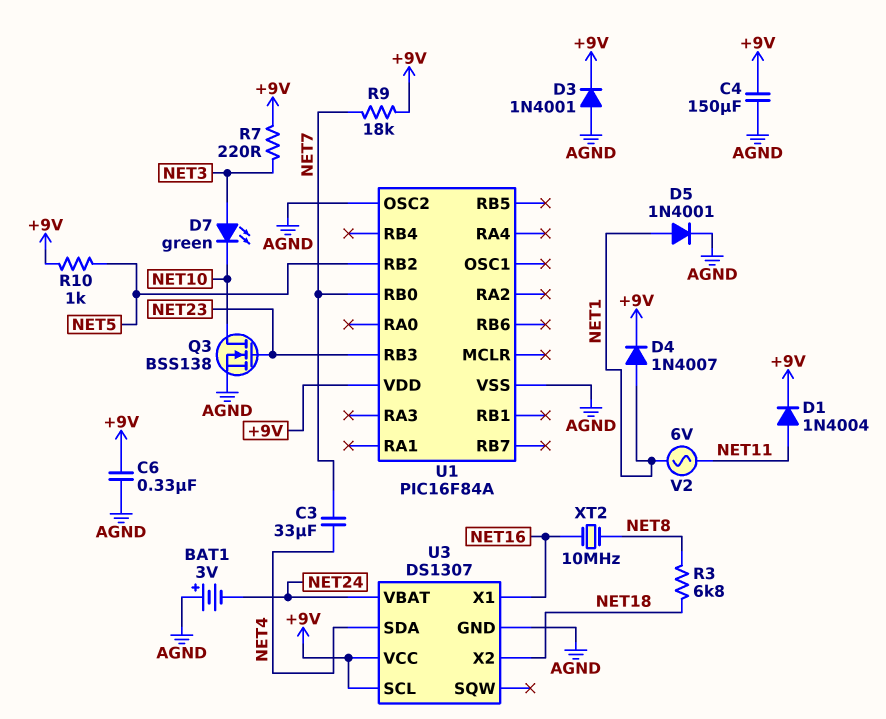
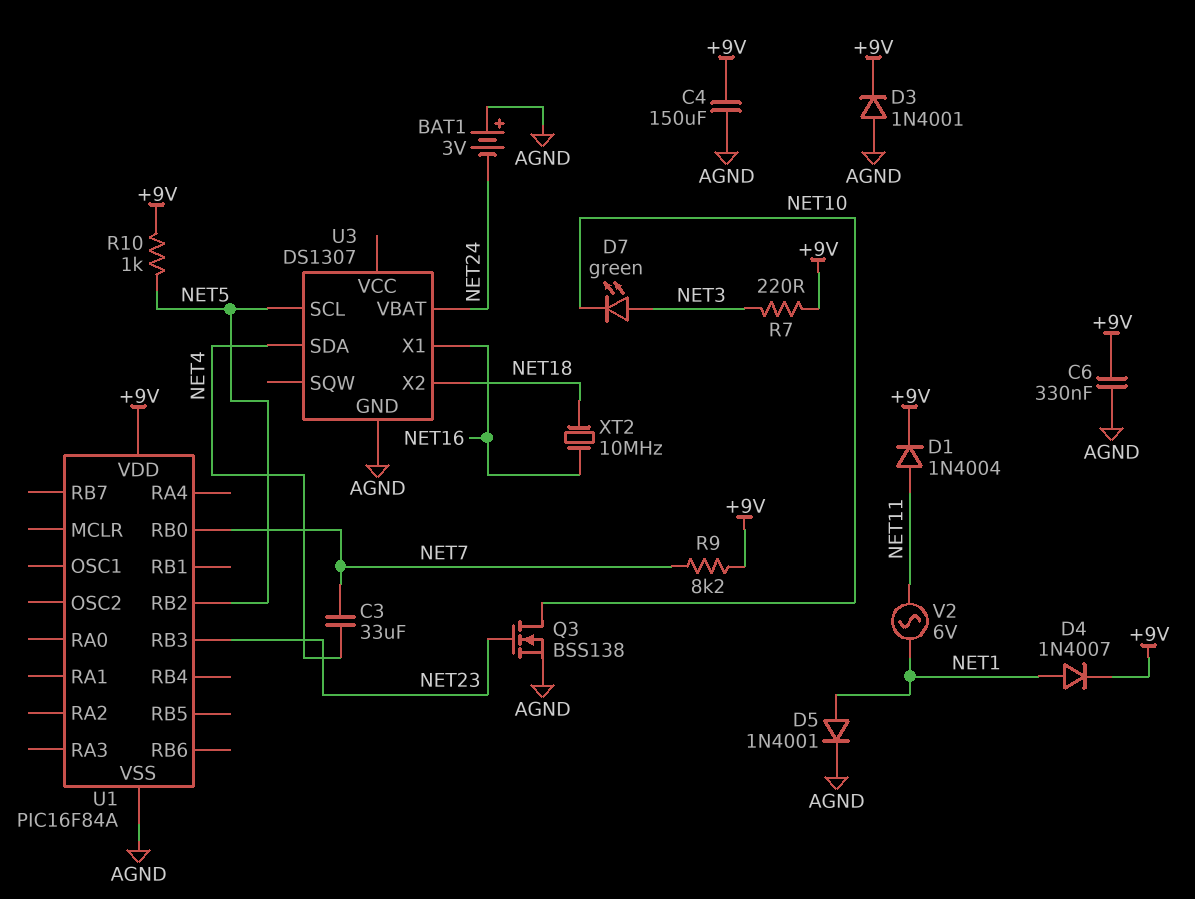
R3: 6.8k (NET8, NET18) -> none
R9: 18k (+9V, NET7) -> 8.2k (+9V, NET7)
U1 pin OSC2: AGND -> none
U3 pin SCL: +9V -> NET5
U3 pin VCC: +9V -> none
XT2: 10MHz (NET8, NET16) -> 10MHz (NET16, NET18)

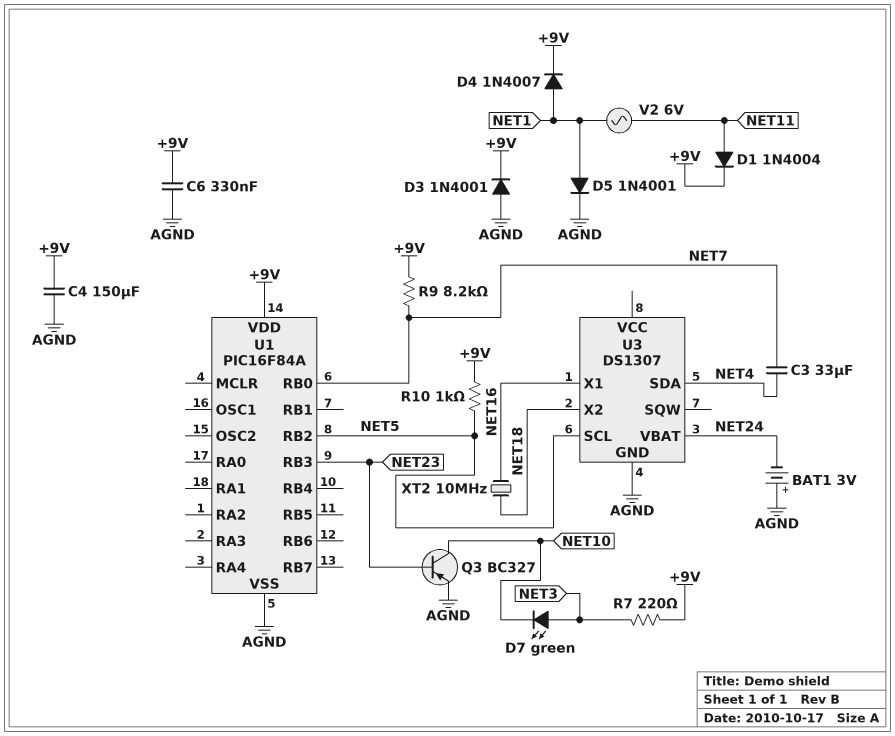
Q3: NMOS BSS138 (G NET23, D NET10, S AGND) -> PNP BC327 (B NET23, C NET10, E AGND)

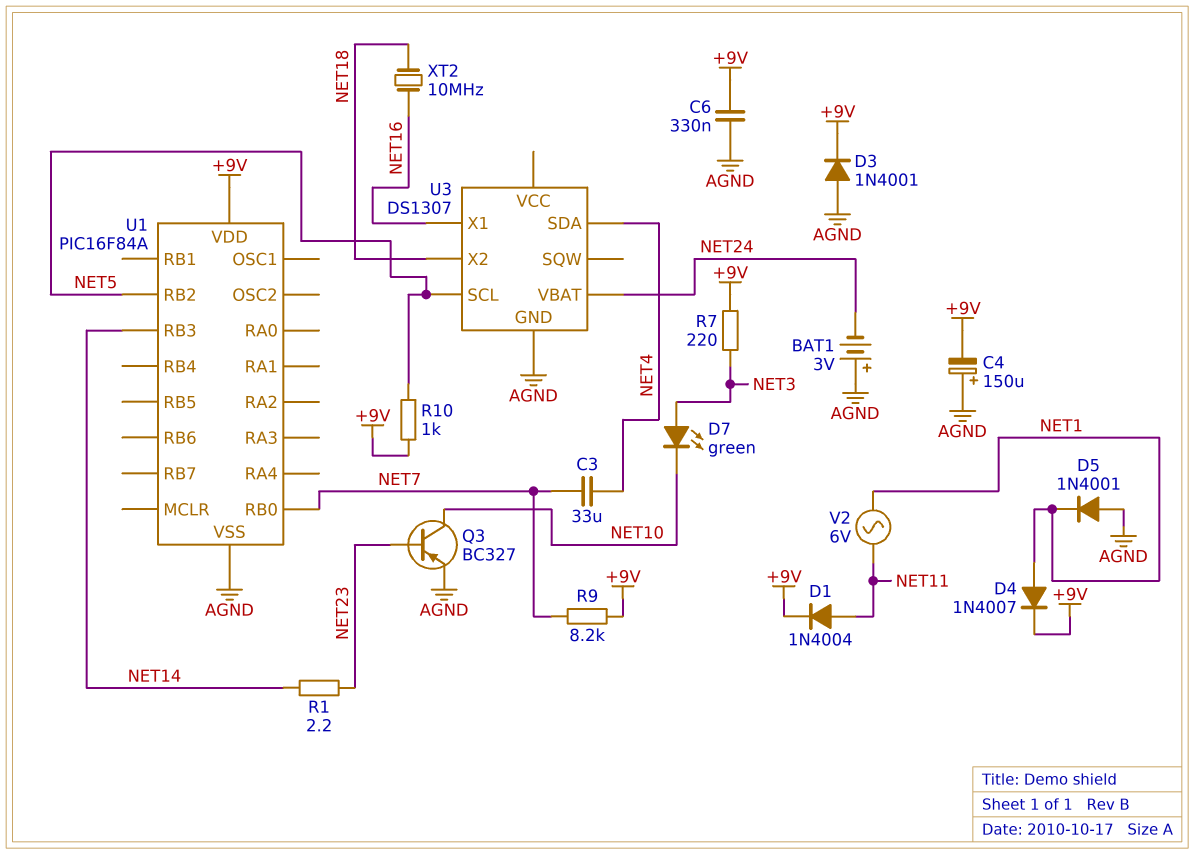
C4: 150uF (+9V, AGND) -> 150uF (plus AGND, minus +9V)
D5: diode 1N4001 (A NET1, K AGND) -> diode 1N4001 (A AGND, K NET1)
R1: none -> 2.2 (NET14, NET23)
U1 pin RB3: NET23 -> NET14

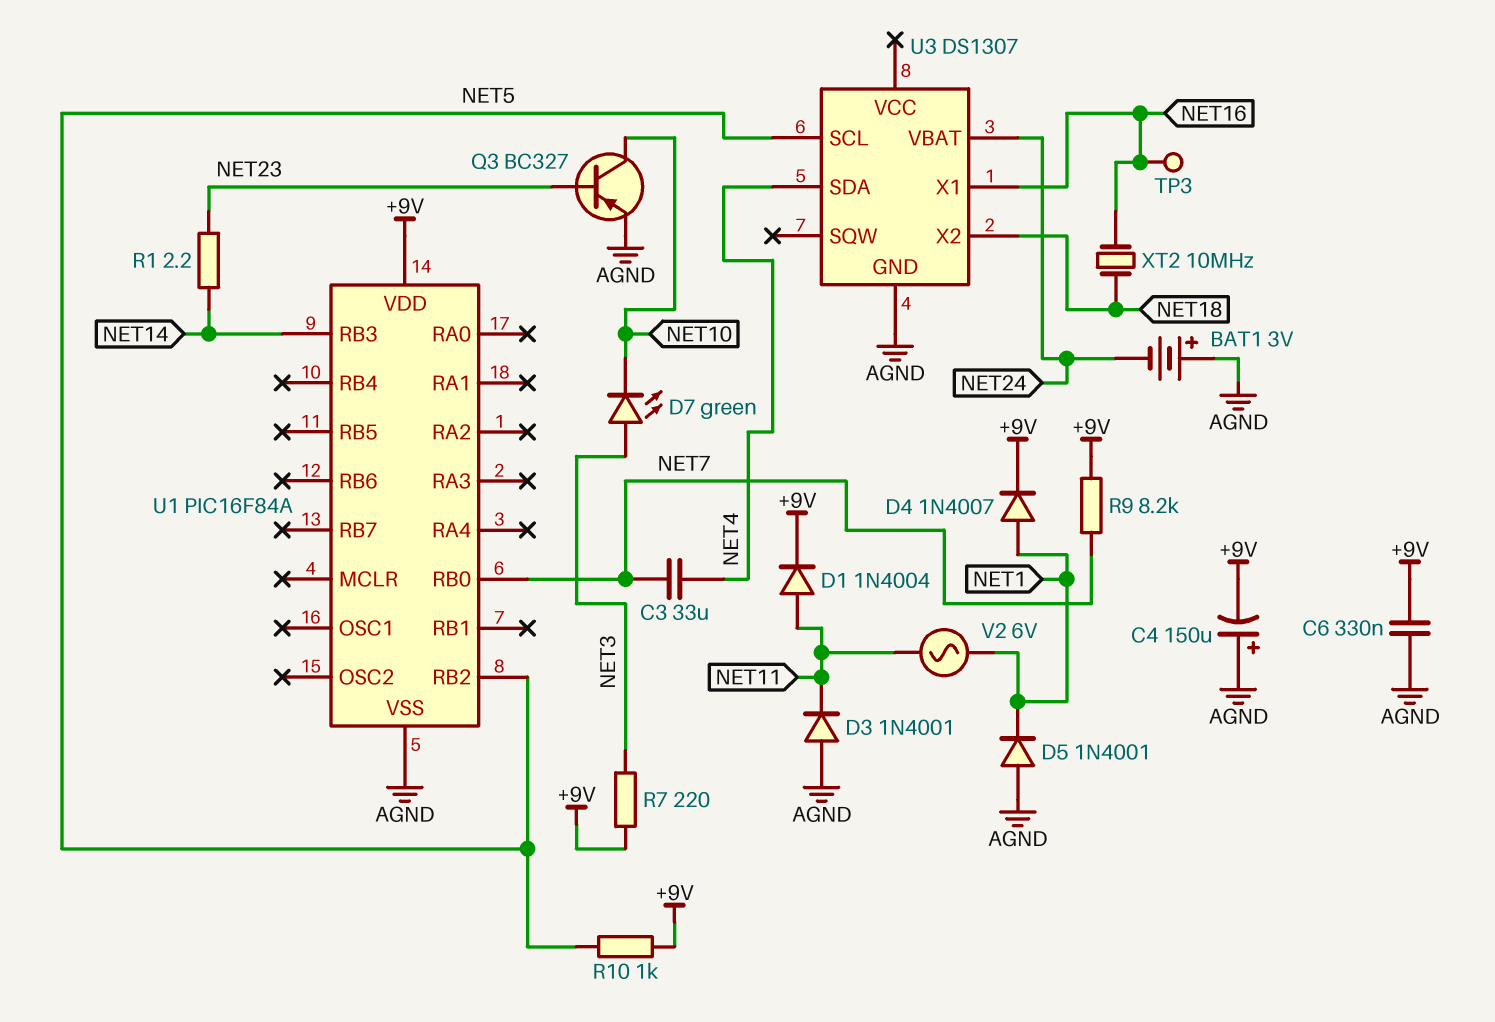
D3: diode 1N4001 (A AGND, K +9V) -> diode 1N4001 (A AGND, K NET11)
TP3: none -> test point (NET16)

